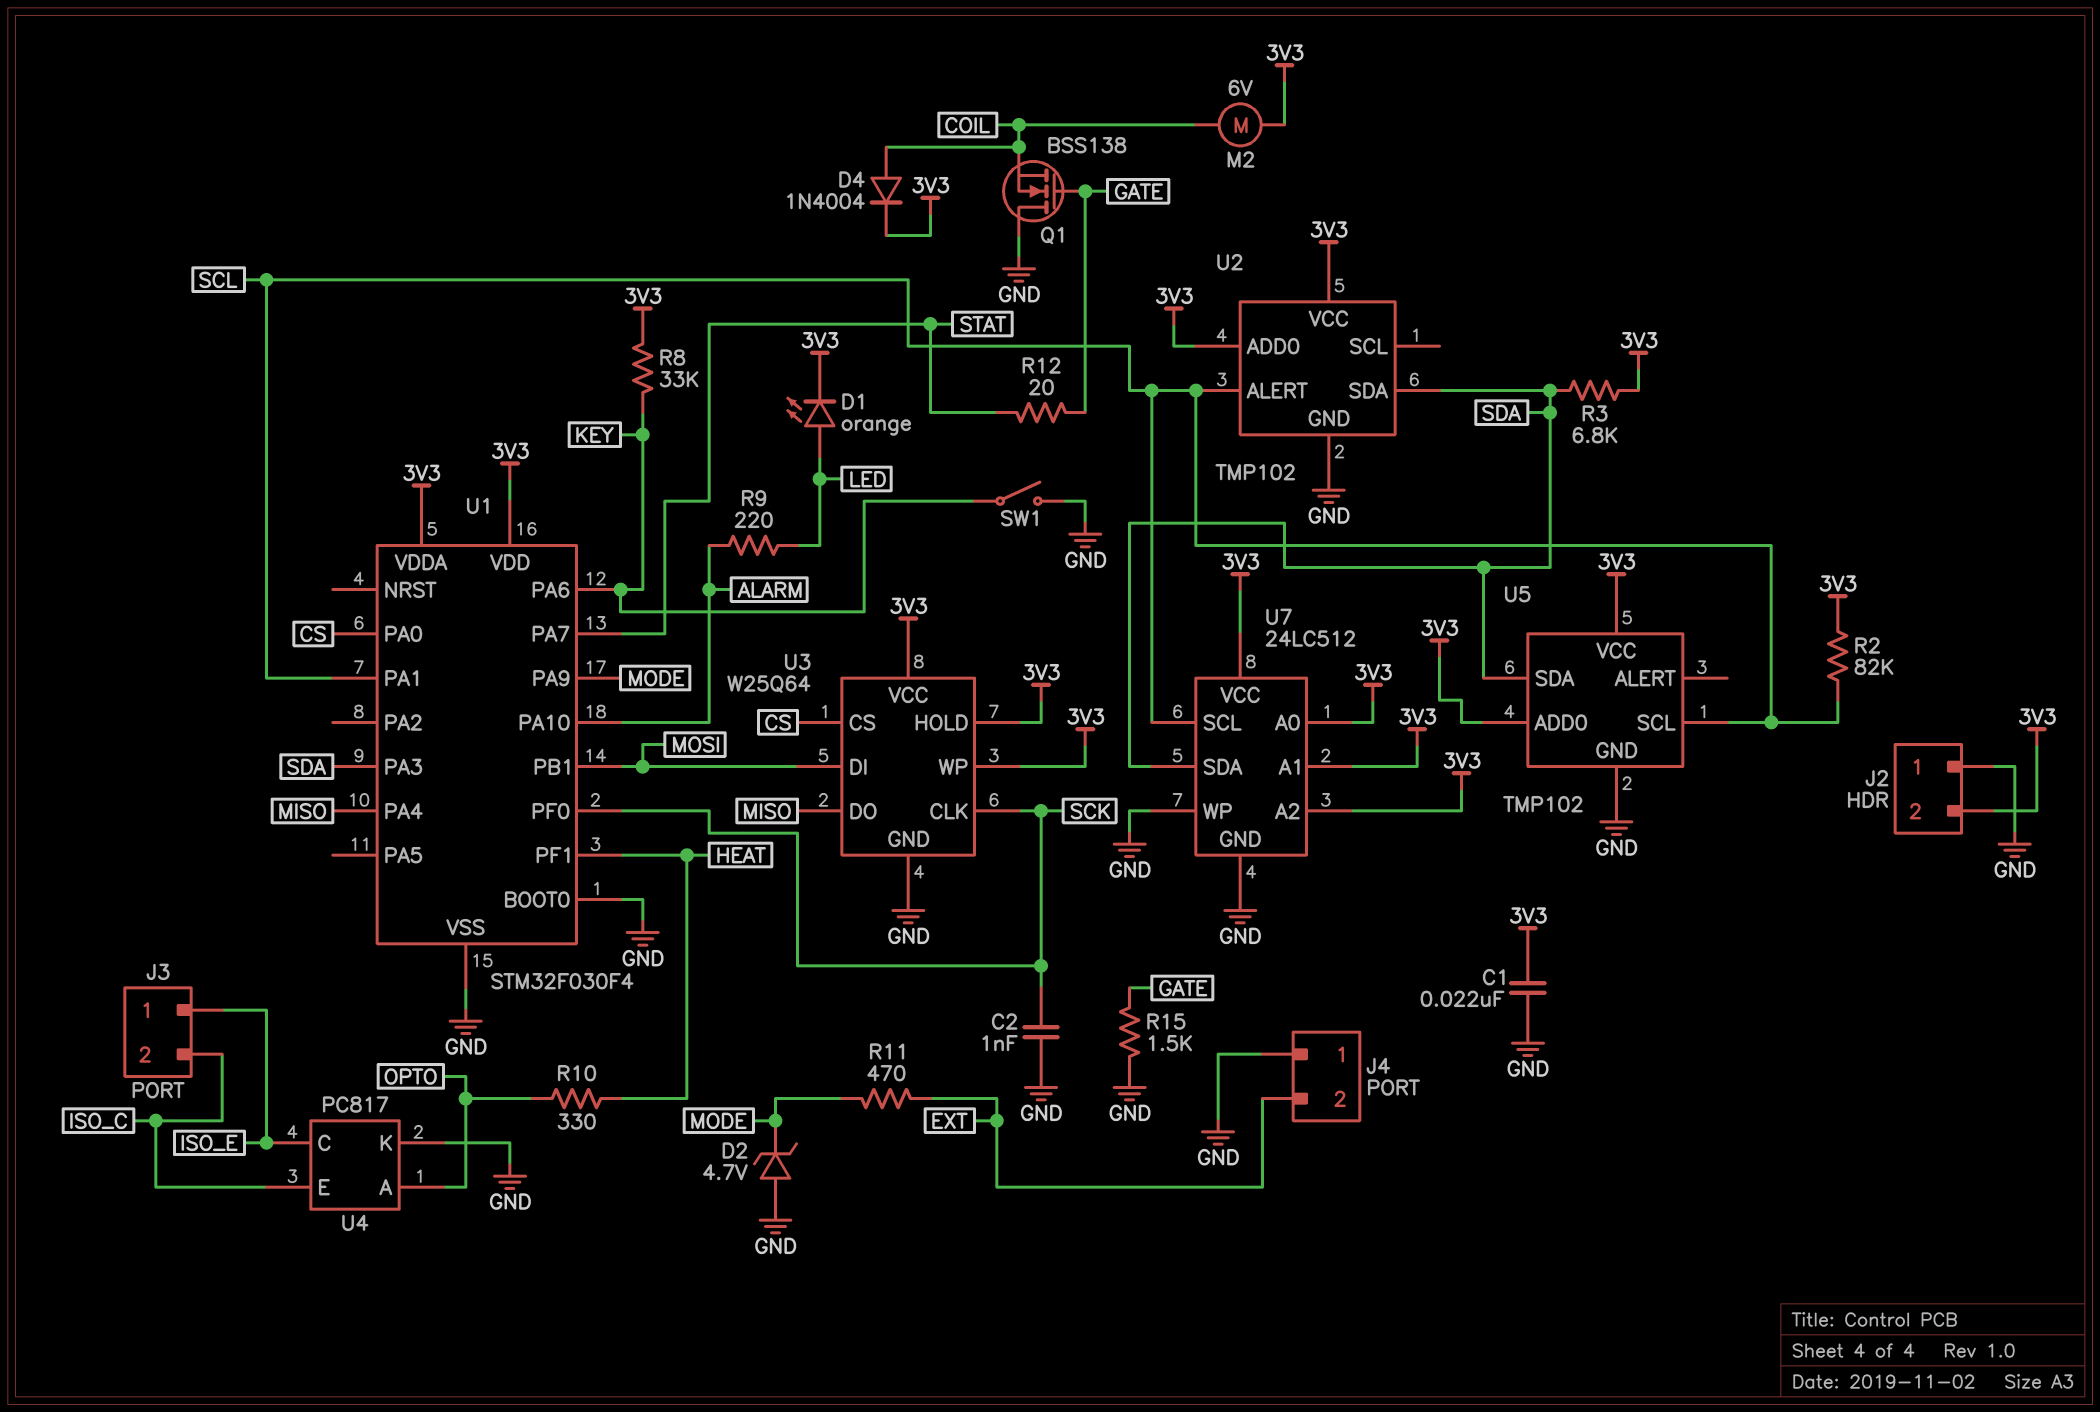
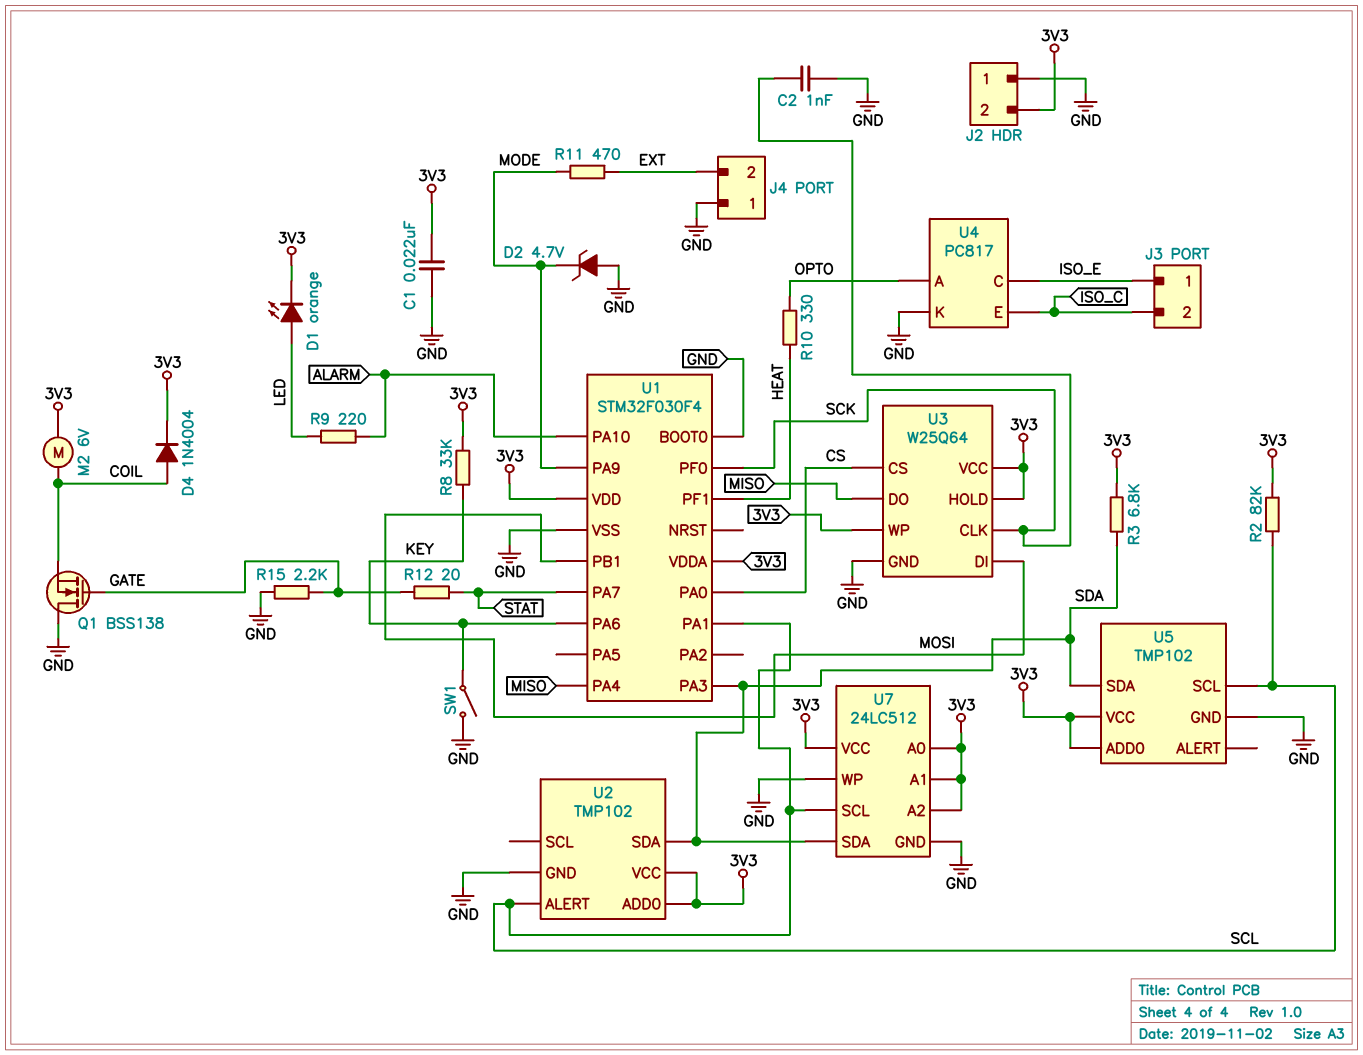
R15: 1.5k (GATE, GND) -> 2.2k (GATE, GND)

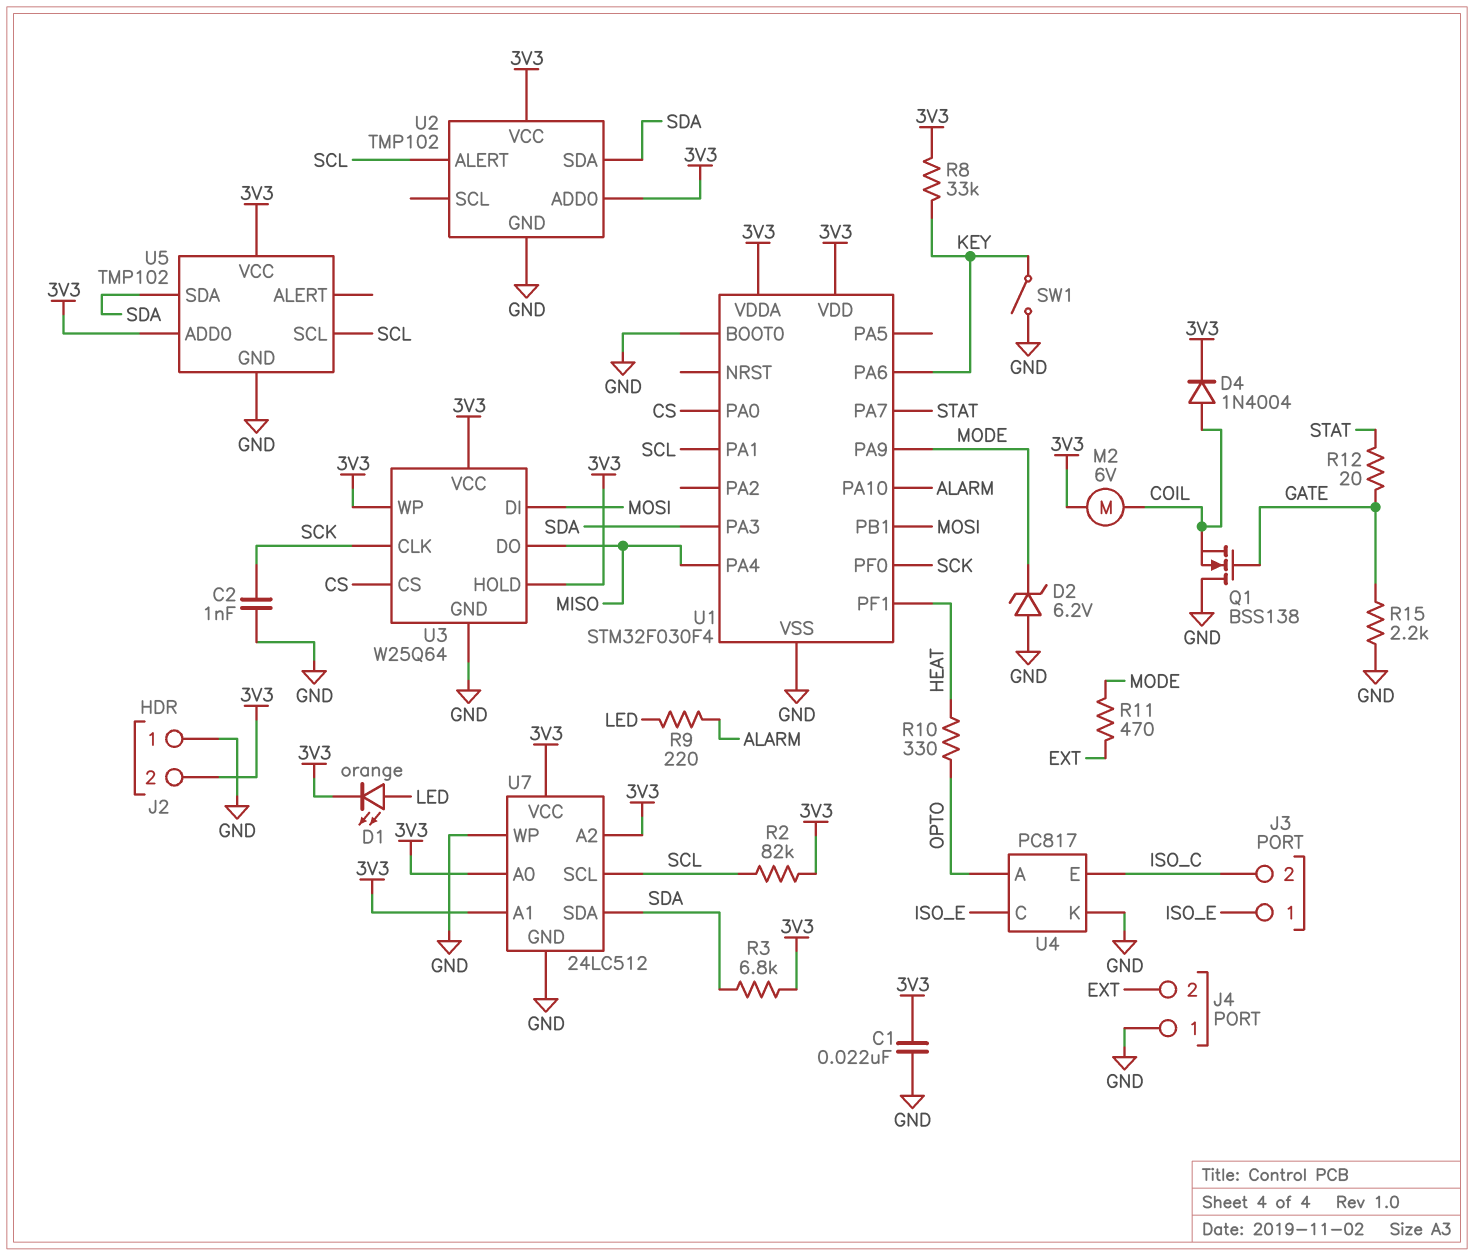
D2: zener 4.7V (A GND, K MODE) -> zener 6.2V (A GND, K MODE)

